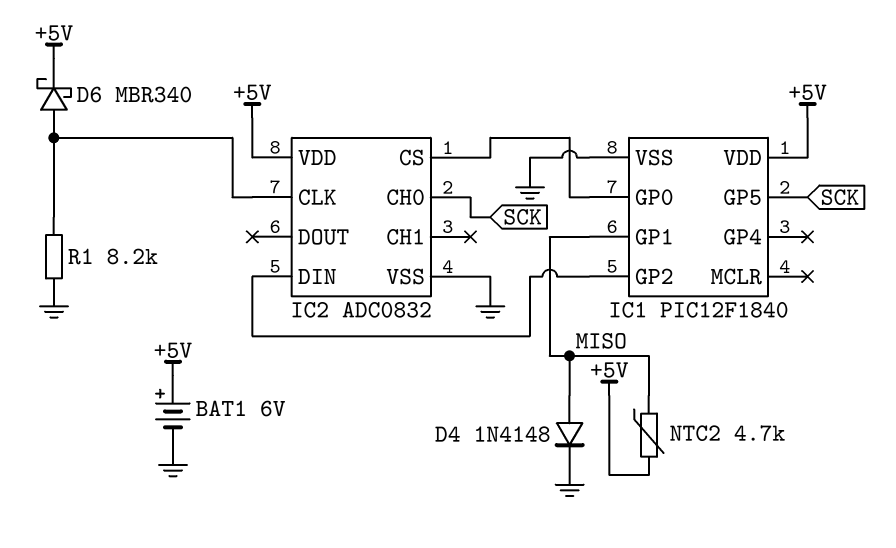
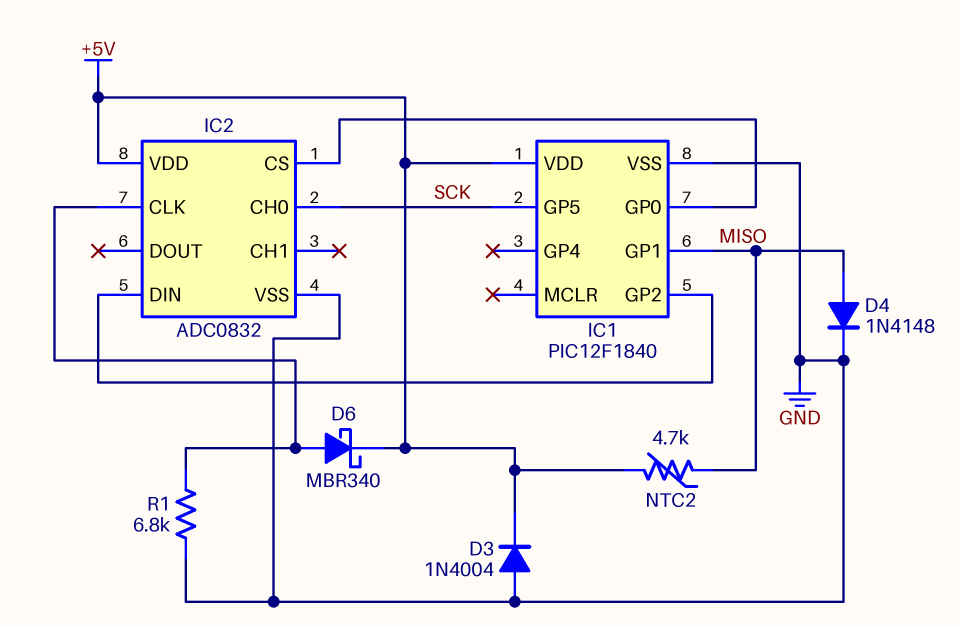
BAT1: 6V (plus +5V, minus GND) -> none
D3: none -> diode 1N4004 (A GND, K +5V)
R1: 8.2k (GND, IC2/CLK) -> 6.8k (GND, IC2/CLK)

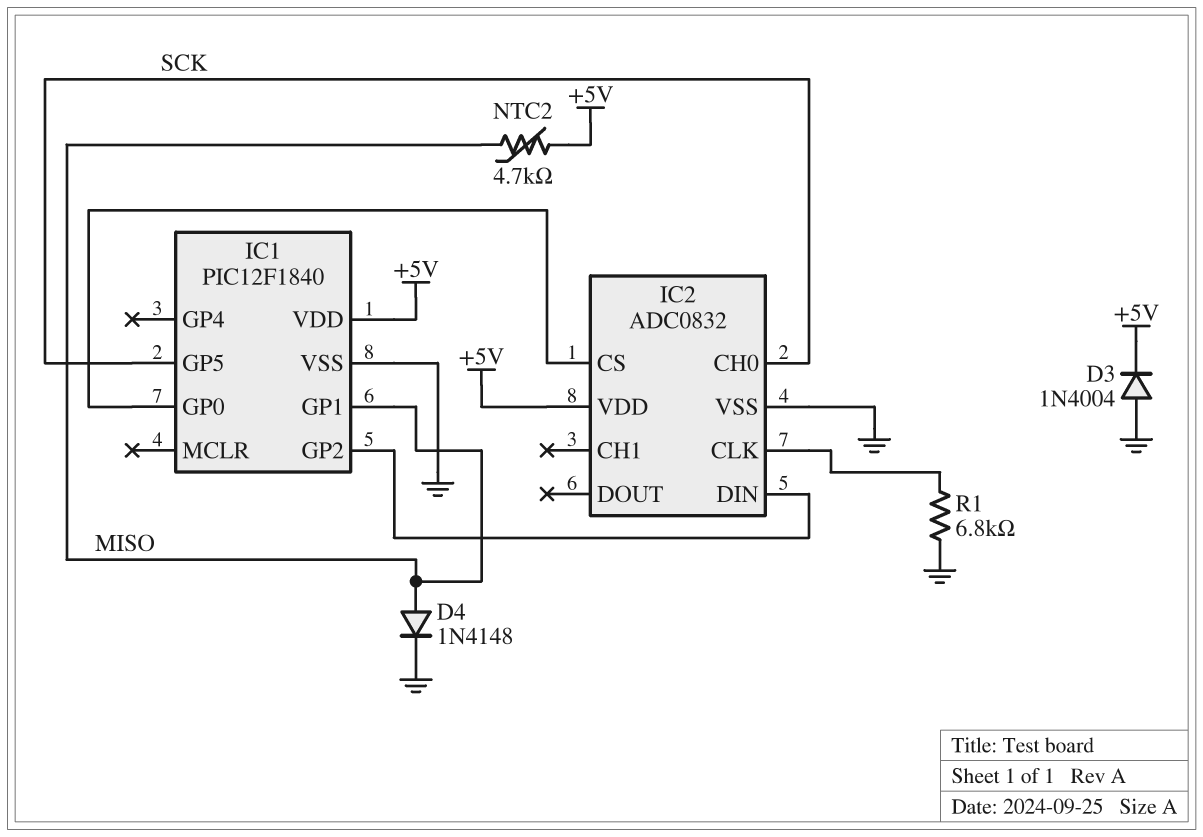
D6: schottky MBR340 (A IC2/CLK, K +5V) -> none

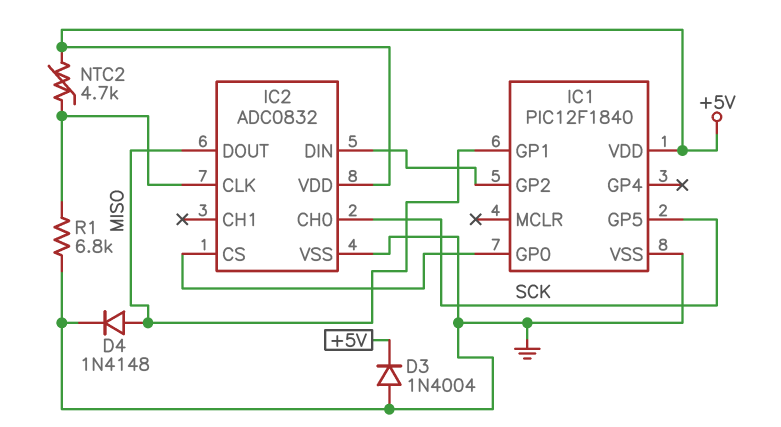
IC2 pin DOUT: none -> MISO
NTC2: 4.7k (+5V, MISO) -> 4.7k (+5V, IC2/CLK)

